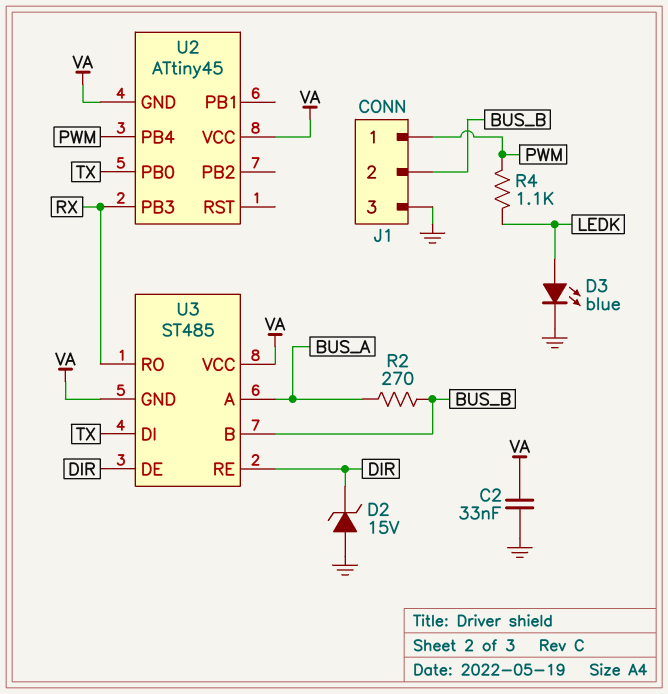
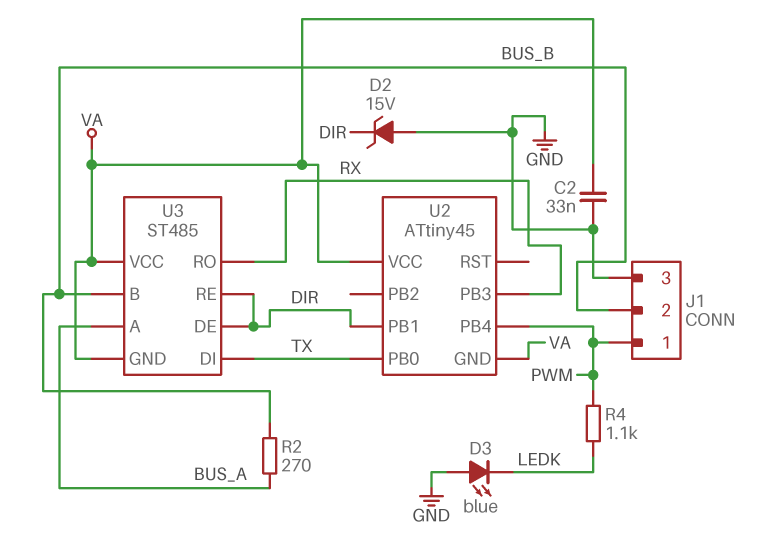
D3: LED blue (A LEDK, K GND) -> LED blue (A GND, K LEDK)
U2 pin PB1: none -> DIR

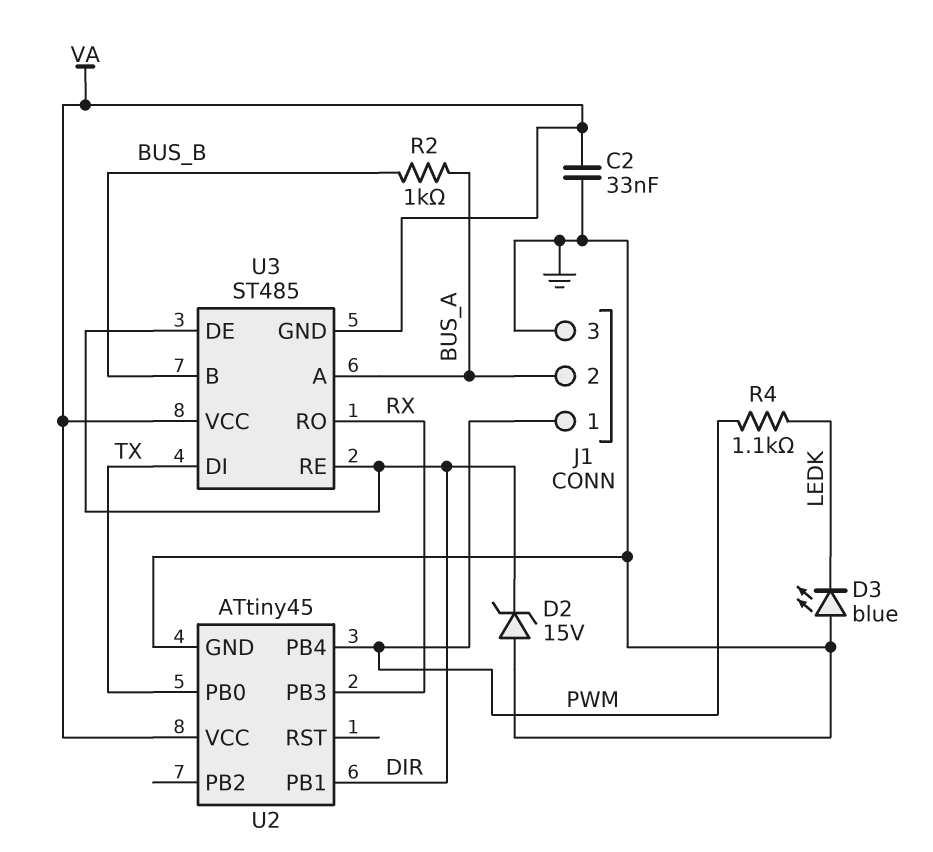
J1 pin 2: BUS_B -> BUS_A
R2: 270 (BUS_A, BUS_B) -> 1k (BUS_A, BUS_B)
U2 pin GND: VA -> GND

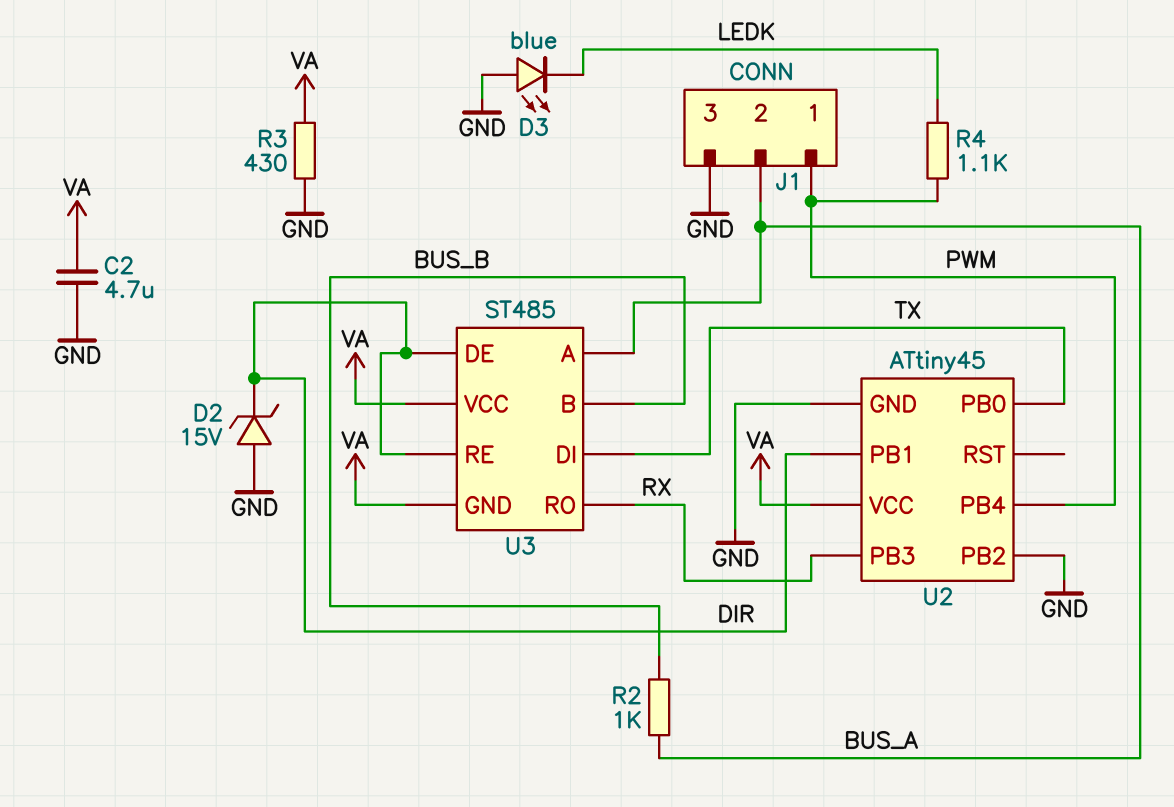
C2: 33nF (GND, VA) -> 4.7uF (GND, VA)
R3: none -> 430 (GND, VA)
U2 pin PB2: none -> GND

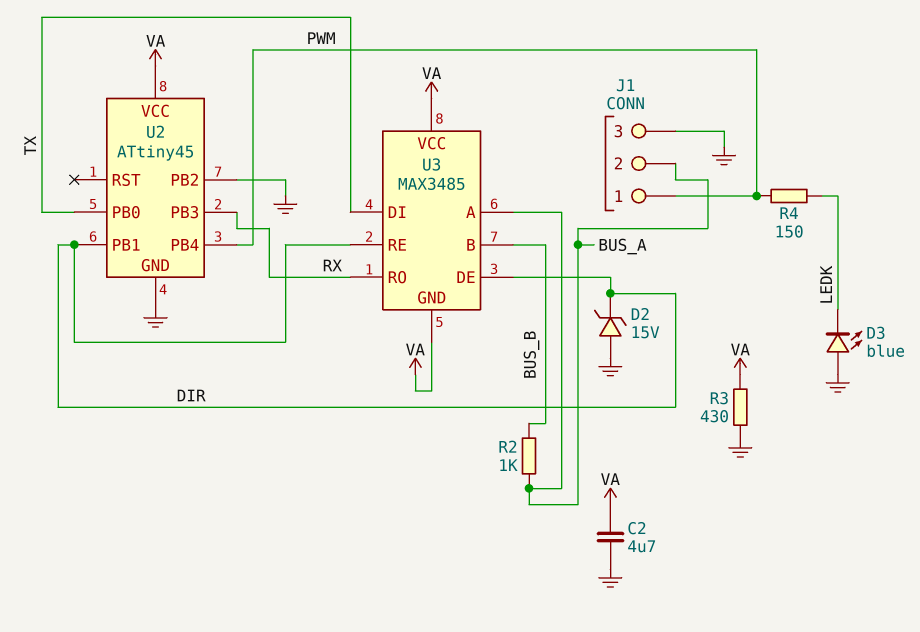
R4: 1.1k (LEDK, PWM) -> 150 (LEDK, PWM)
U3: ST485 -> MAX3485

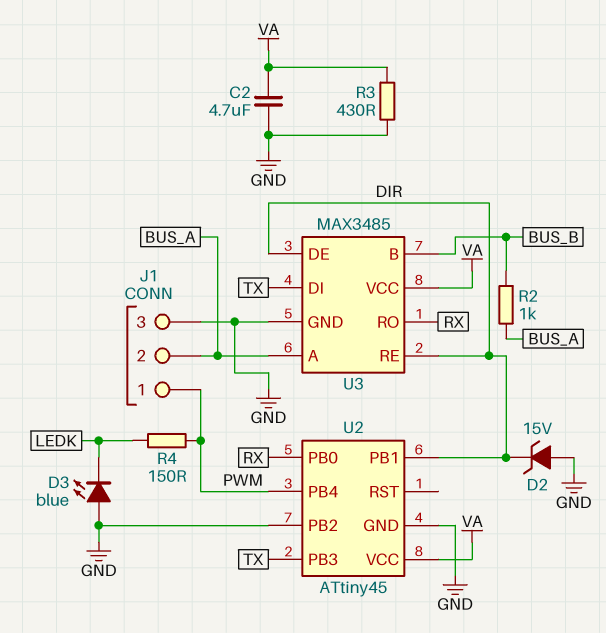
U2 pin PB0: TX -> RX
U2 pin PB3: RX -> TX
U3 pin GND: VA -> GND

